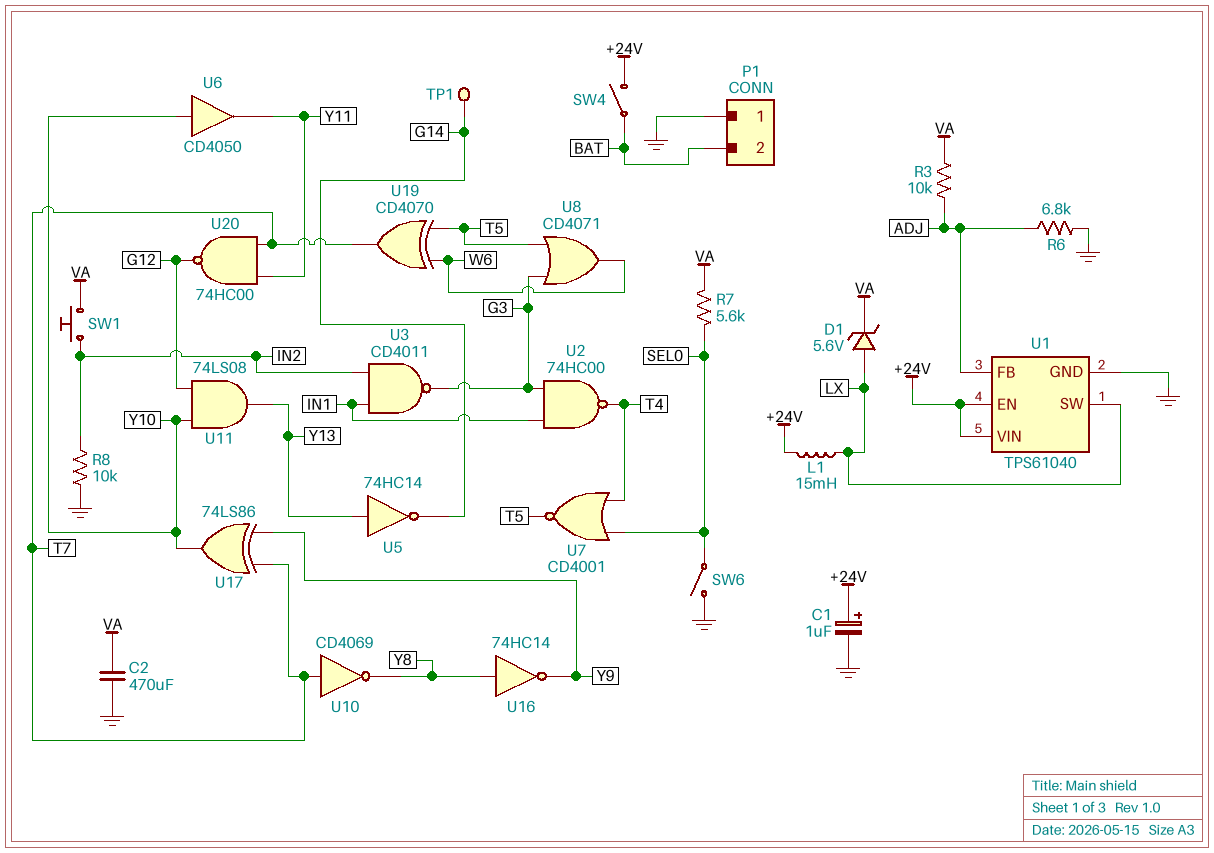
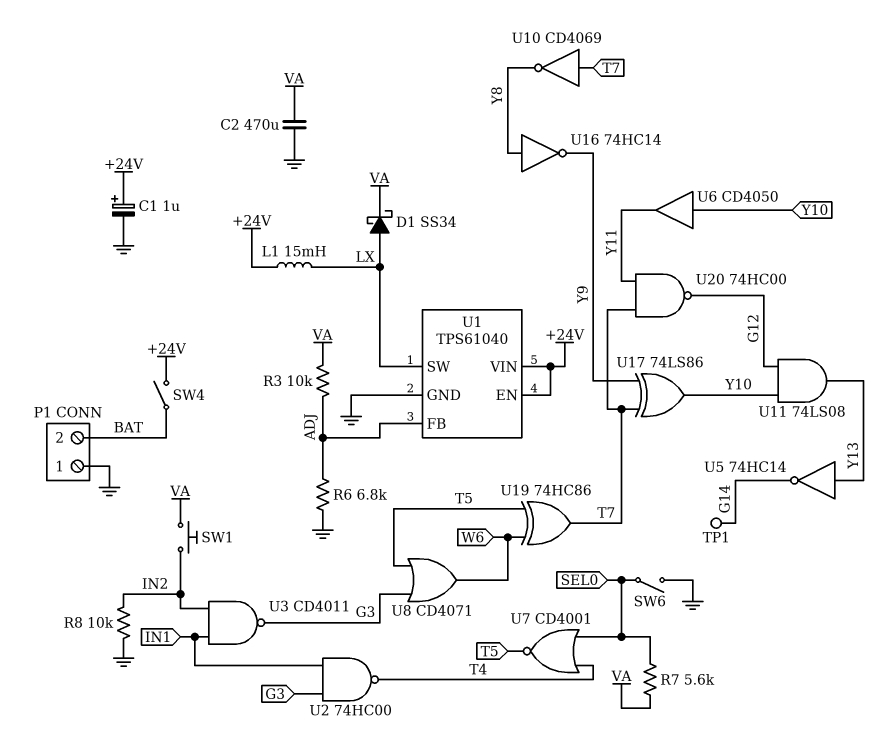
D1: zener 5.6V (A LX, K VA) -> schottky SS34 (A LX, K VA)
U19: XOR CD4070 (in T5, in W6, out T7) -> XOR 74HC86 (in T5, in W6, out T7)

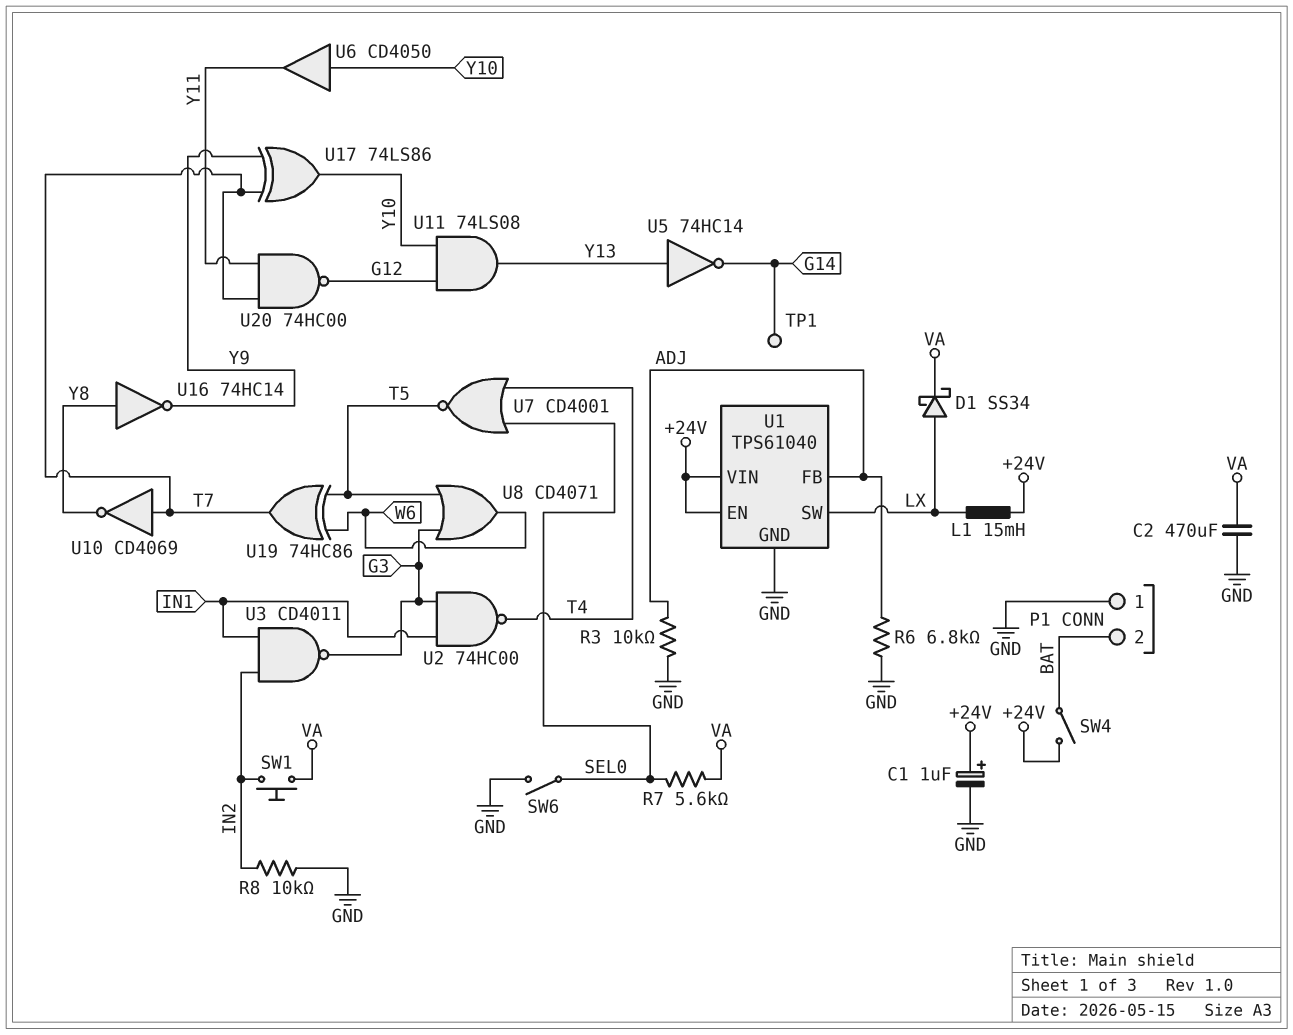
R3: 10k (ADJ, VA) -> 10k (ADJ, GND)

